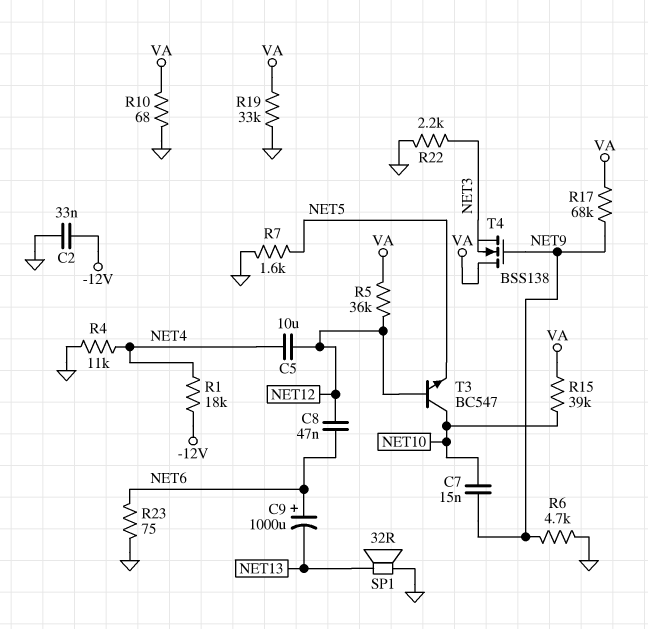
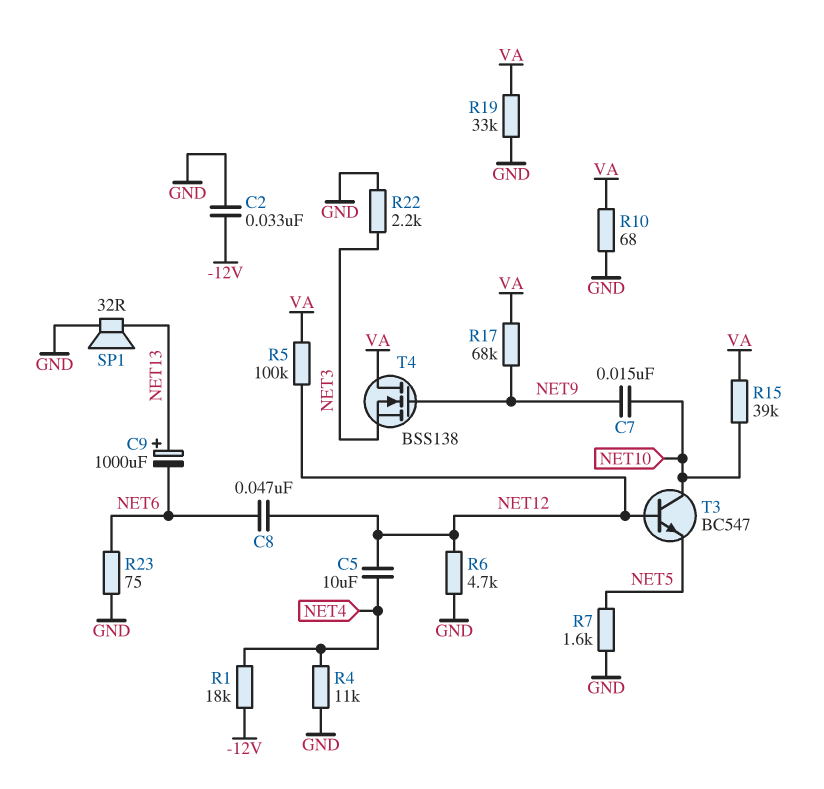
C9: 1000uF (plus NET6, minus NET13) -> 1000uF (plus NET13, minus NET6)
R5: 36k (NET12, VA) -> 100k (NET12, VA)
R6: 4.7k (GND, NET9) -> 4.7k (GND, NET12)

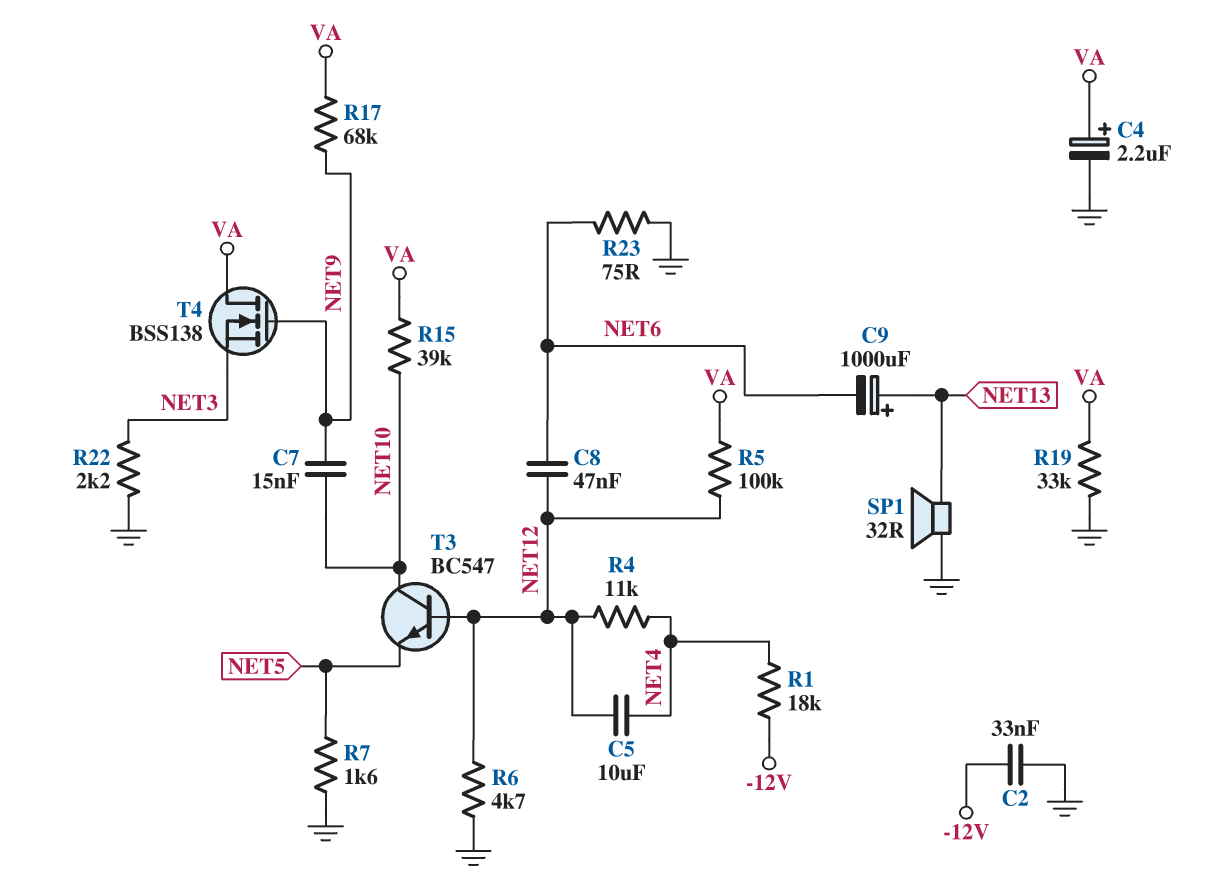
C4: none -> 2.2uF (plus VA, minus GND)
R4: 11k (GND, NET4) -> 11k (NET4, NET12)
R10: 68 (GND, VA) -> none

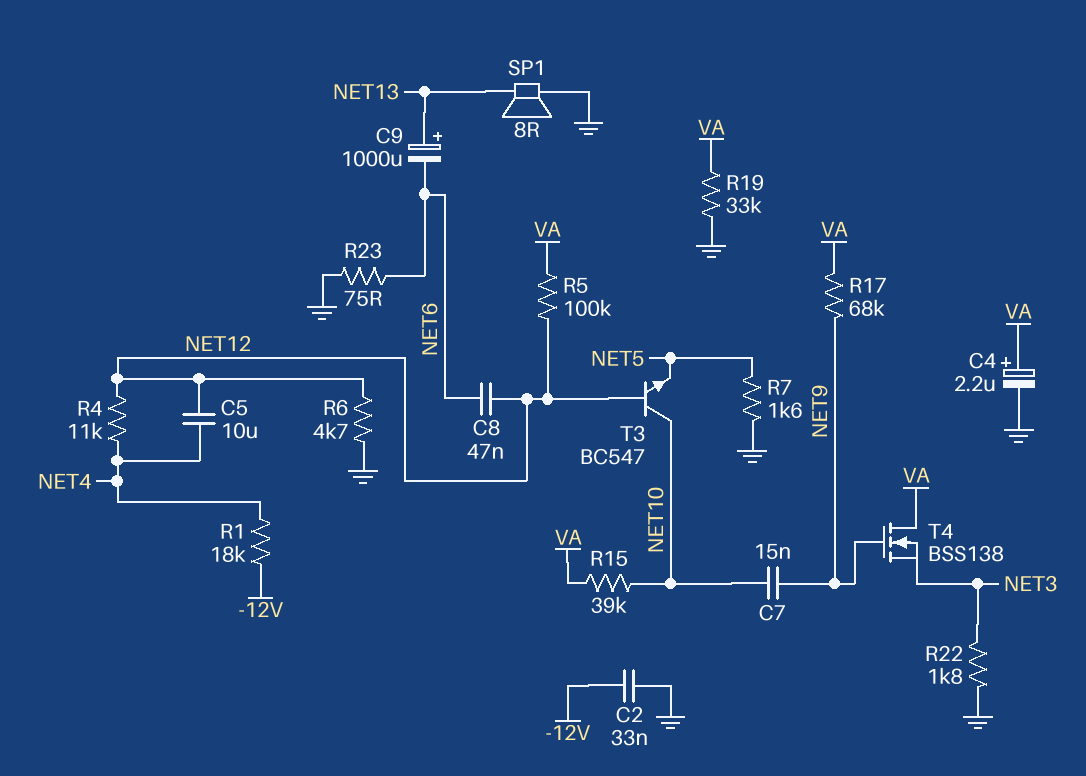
R22: 2.2k (GND, NET3) -> 1.8k (GND, NET3)
SP1: speaker 32R (GND, NET13) -> speaker 8R (GND, NET13)

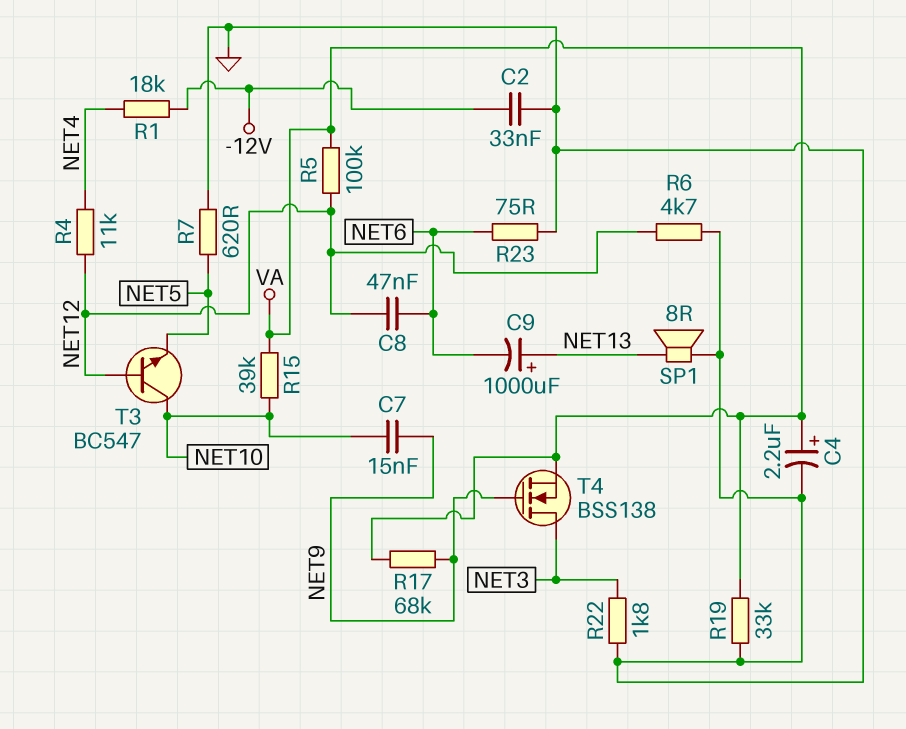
C5: 10uF (NET4, NET12) -> none
R7: 1.6k (GND, NET5) -> 620 (GND, NET5)
T4: NMOS BSS138 (G NET9, D VA, S NET3) -> NMOS BSS138 (G NET9, D NET3, S VA)

